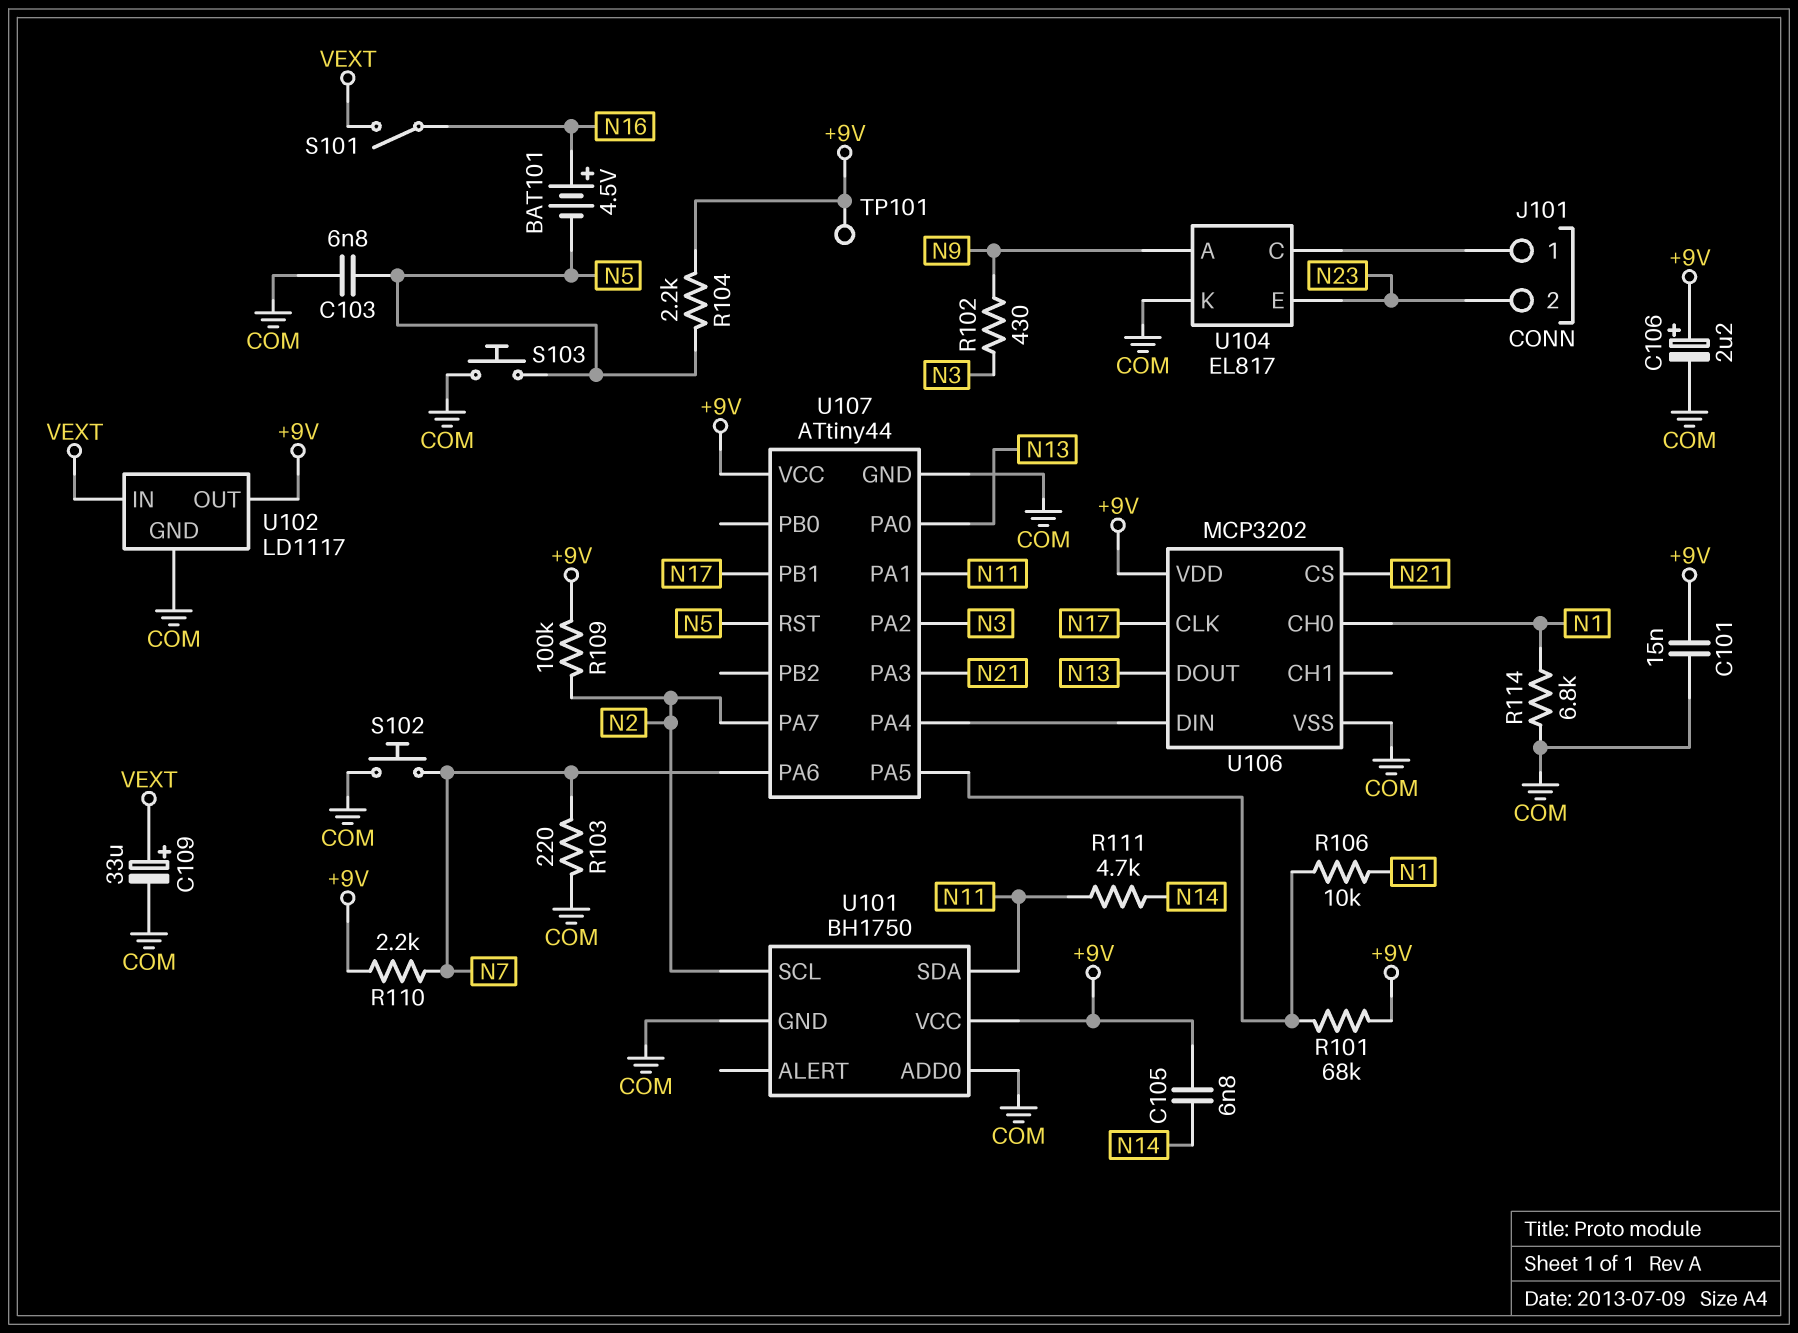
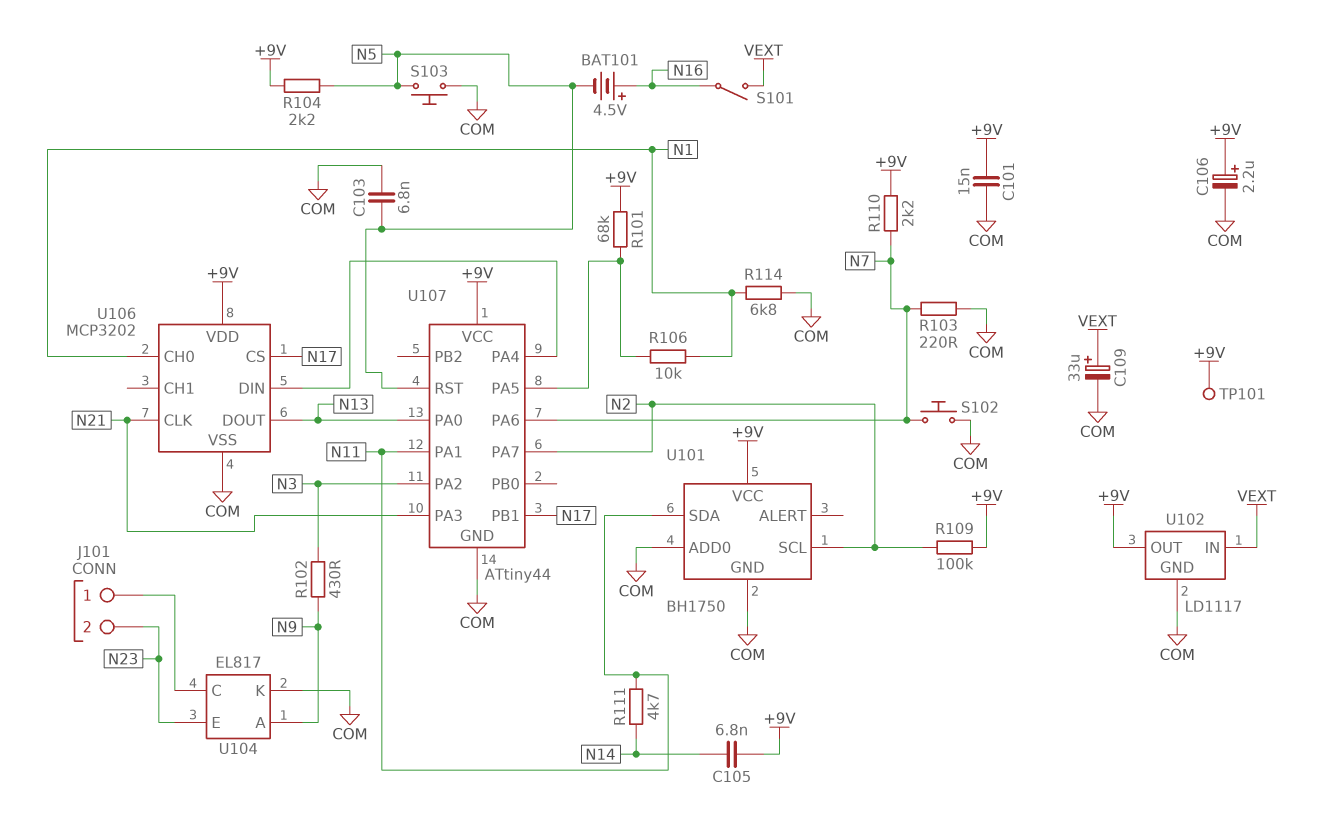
U106 pin CLK: N17 -> N21
U106 pin CS: N21 -> N17

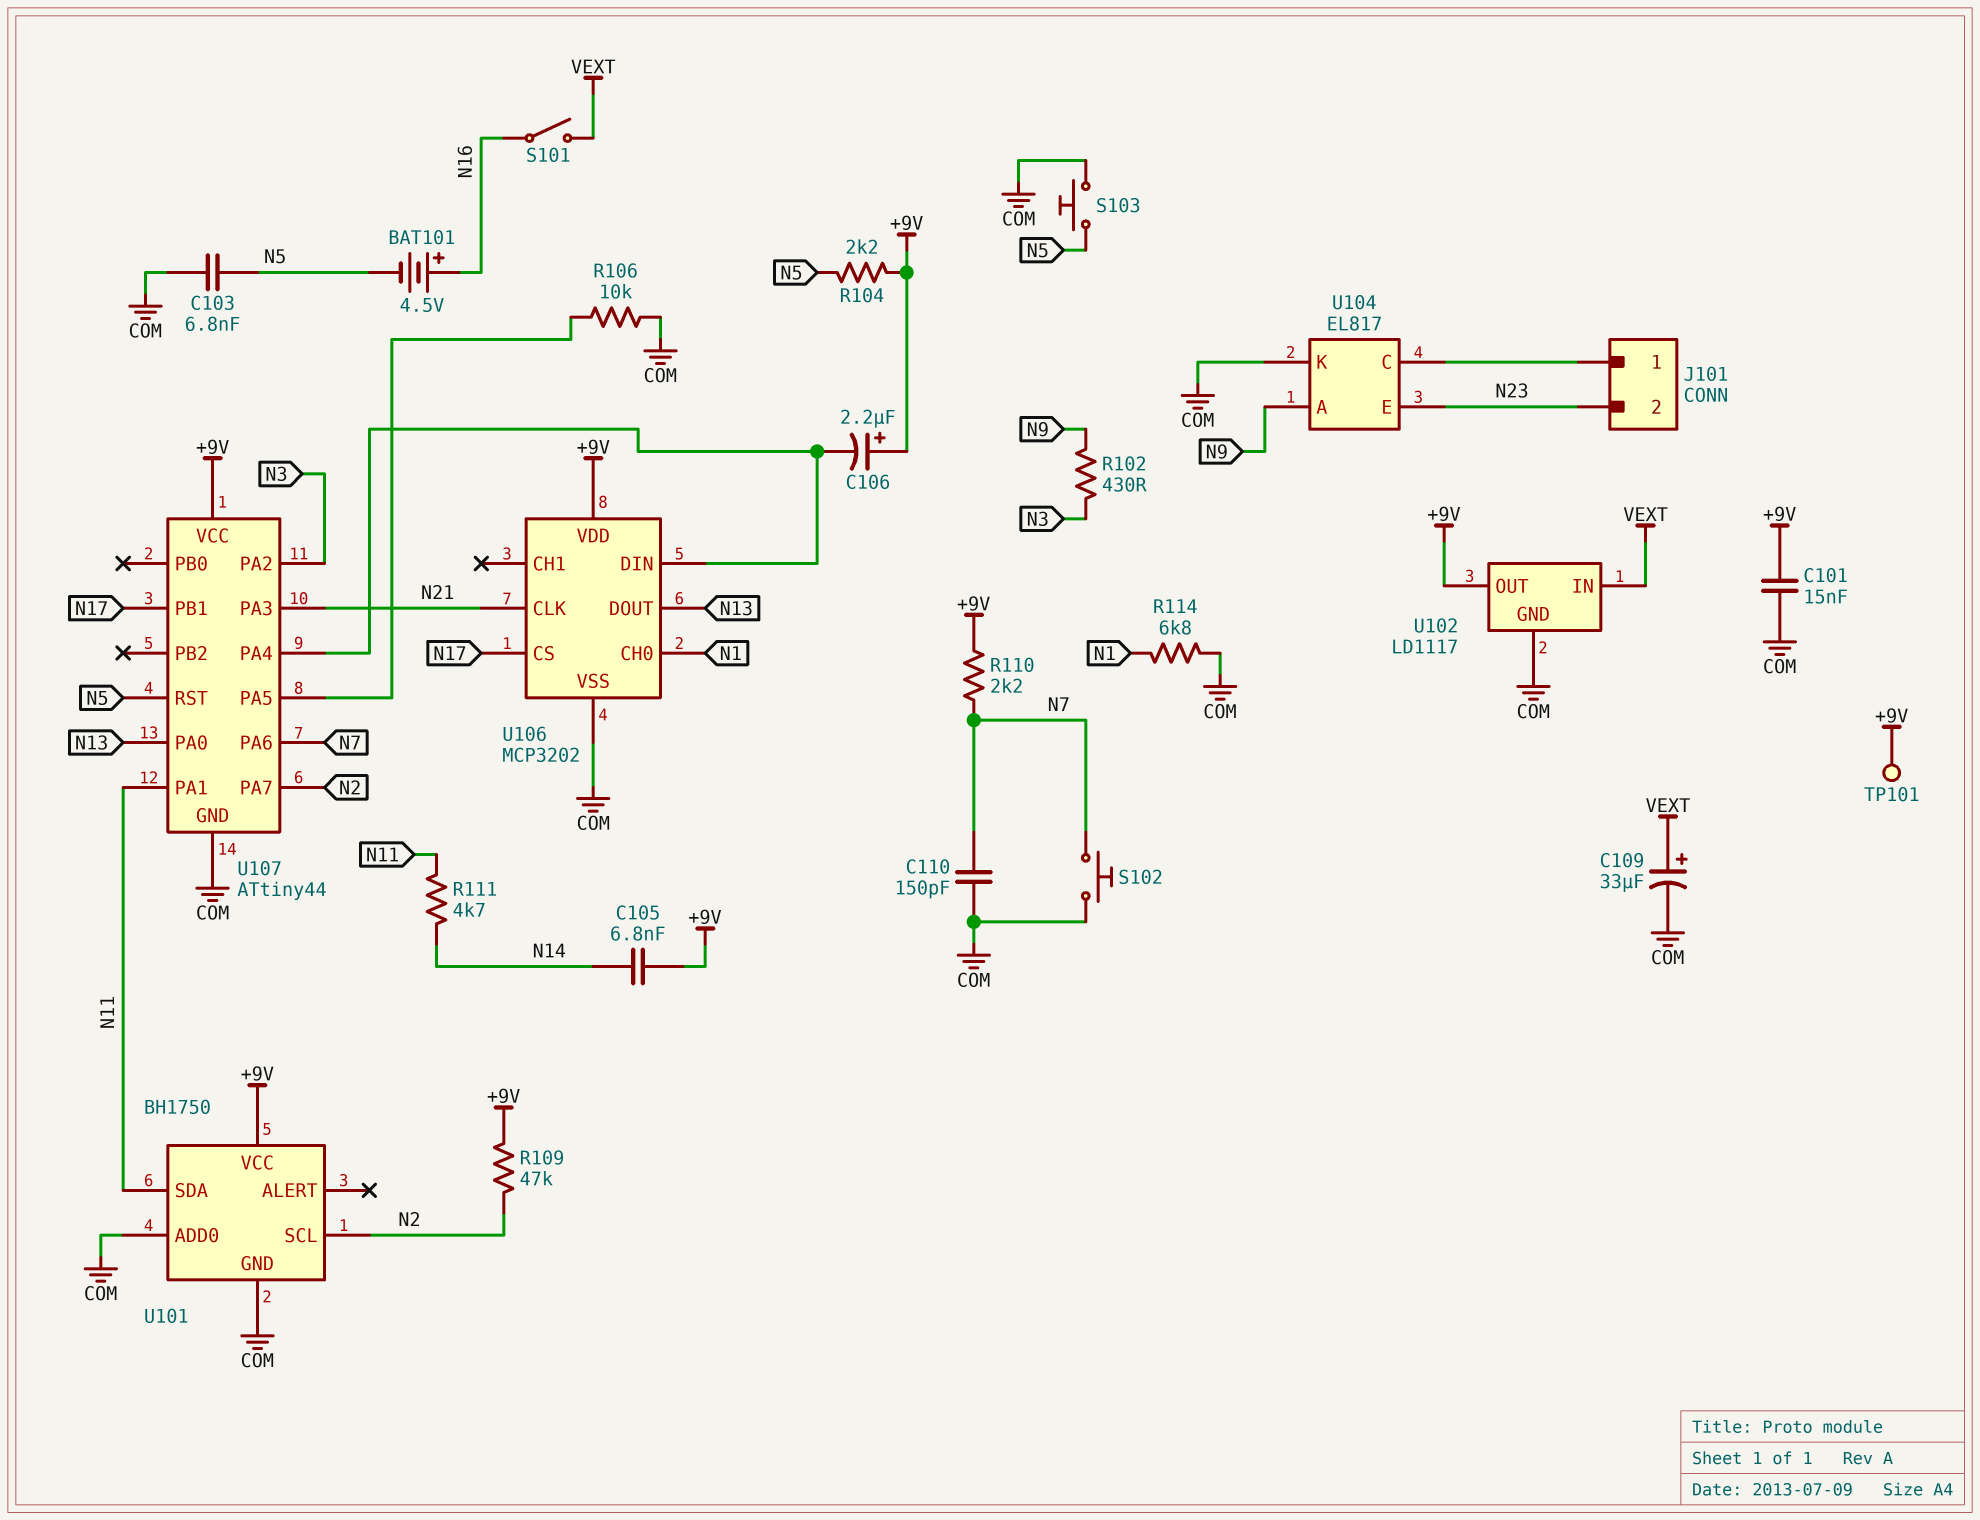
C106: 2.2uF (plus +9V, minus COM) -> 2.2uF (plus +9V, minus U106/DIN)
C110: none -> 150pF (COM, N7)
R101: 68k (+9V, U107/PA5) -> none
R103: 220 (COM, N7) -> none
R106: 10k (N1, U107/PA5) -> 10k (COM, U107/PA5)
R109: 100k (+9V, N2) -> 47k (+9V, N2)

